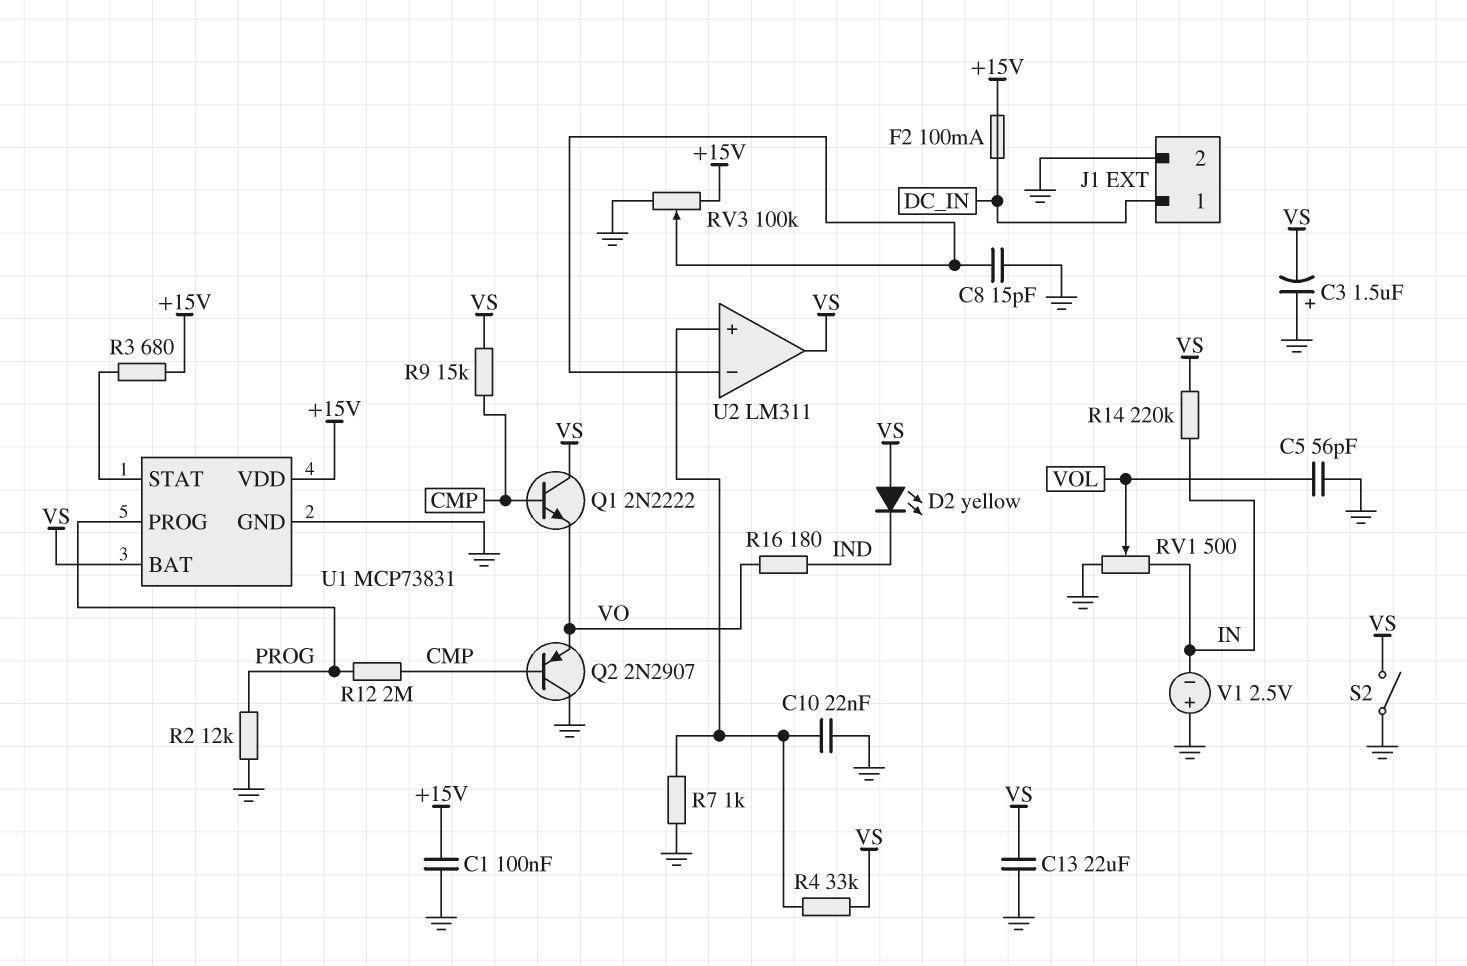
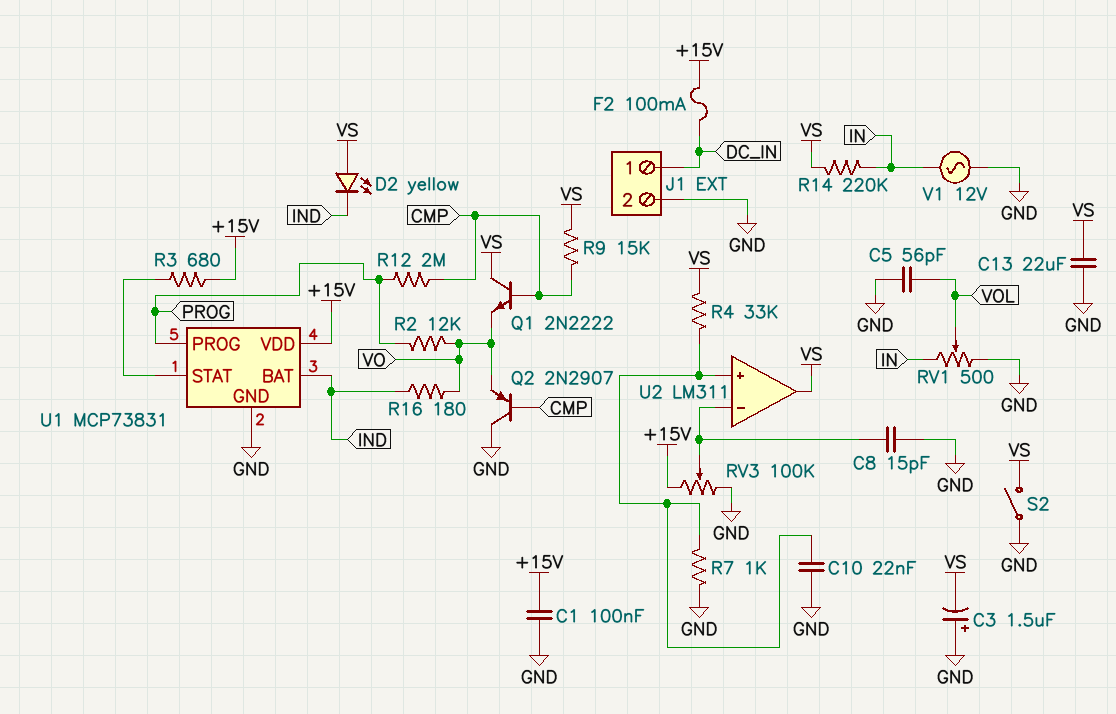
R2: 12k (GND, PROG) -> 12k (PROG, VO)
U1 pin BAT: VS -> IND
V1: 2.5V (plus GND, minus IN) -> AC 12V (GND, IN)

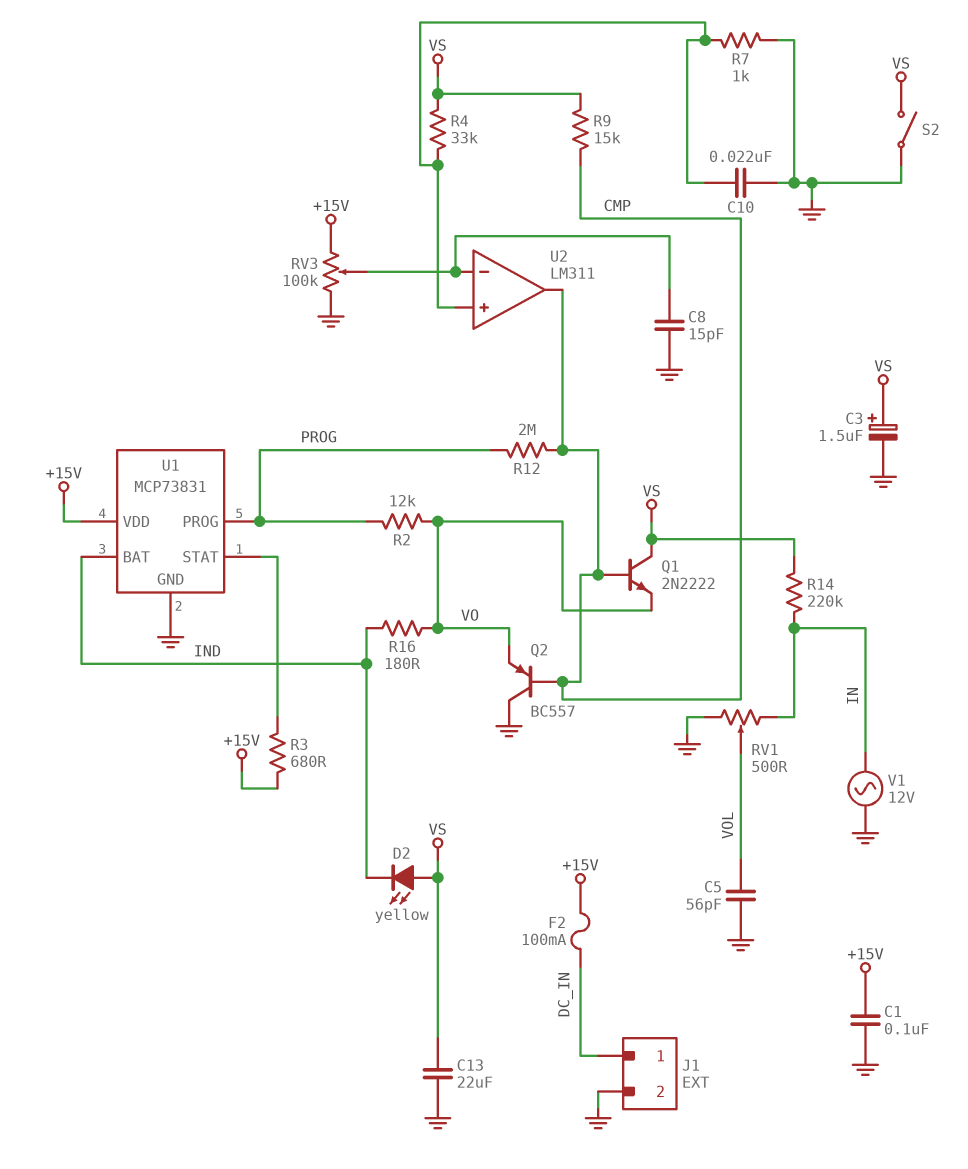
C3: 1.5uF (plus GND, minus VS) -> 1.5uF (plus VS, minus GND)
Q2: PNP 2N2907 (B CMP, C GND, E VO) -> PNP BC557 (B CMP, C GND, E VO)
U2 pin out: VS -> CMP

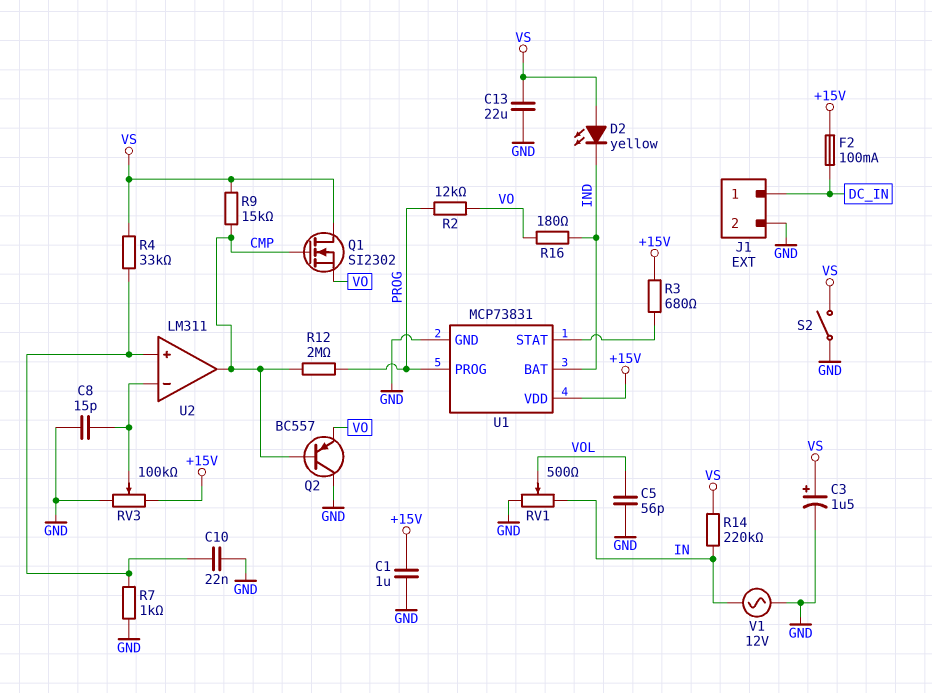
C1: 100nF (+15V, GND) -> 1uF (+15V, GND)
Q1: NPN 2N2222 (B CMP, C VS, E VO) -> NMOS SI2302 (G CMP, D VS, S VO)

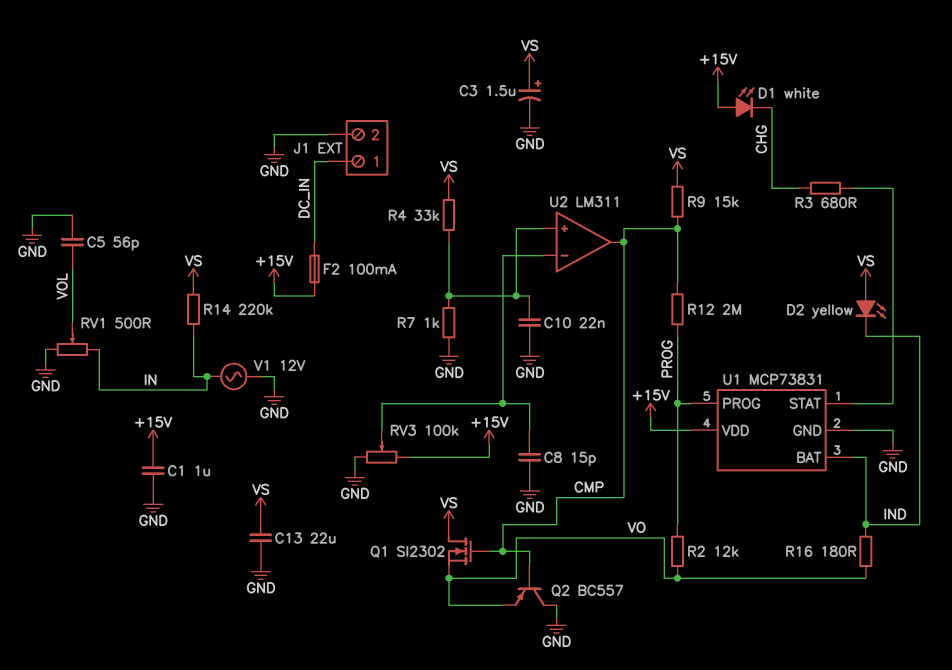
D1: none -> LED white (A +15V, K CHG)
R3: 680 (+15V, U1/STAT) -> 680 (CHG, U1/STAT)
S2: switch (GND, VS) -> none

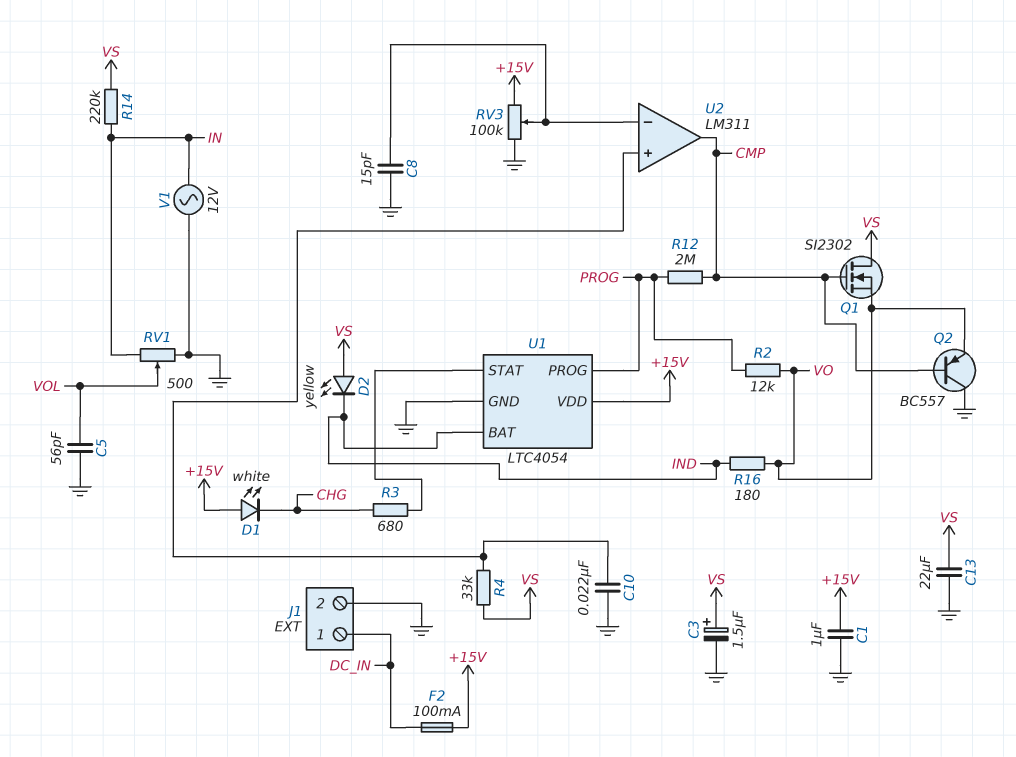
R7: 1k (GND, U2/in+) -> none
R9: 15k (CMP, VS) -> none
U1: MCP73831 -> LTC4054

